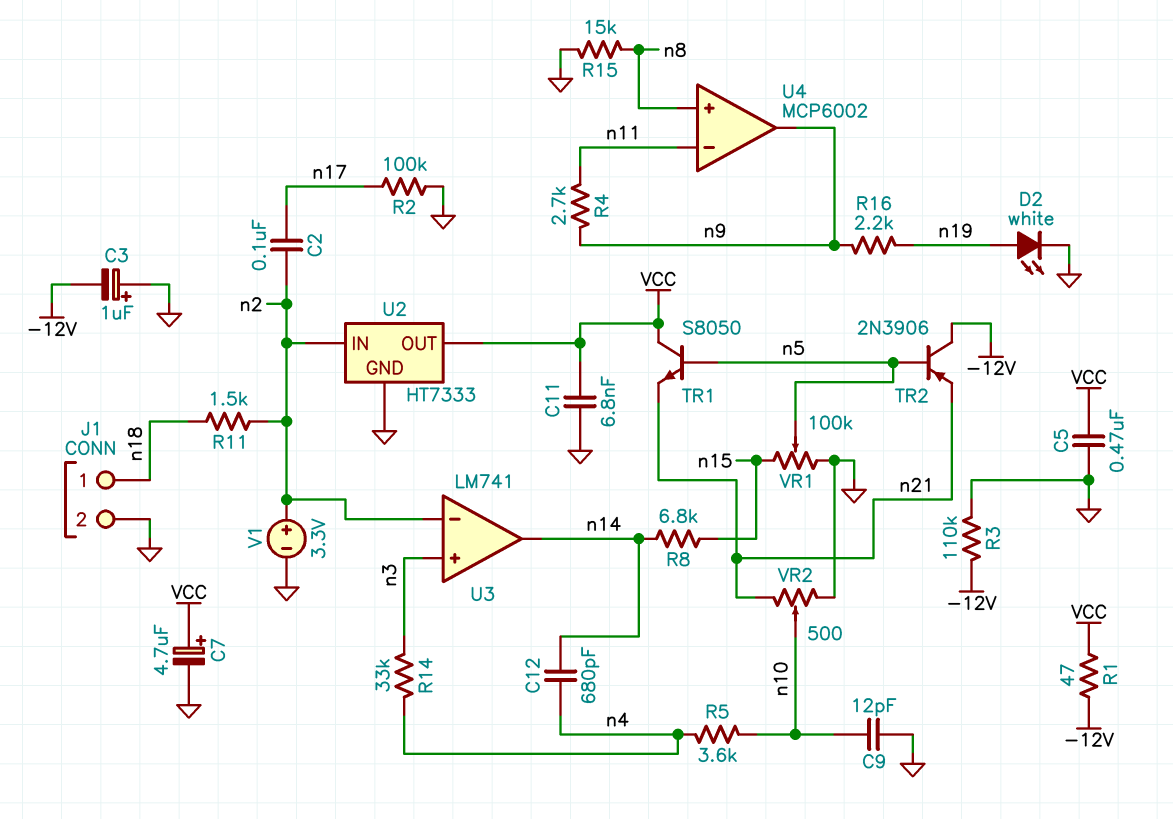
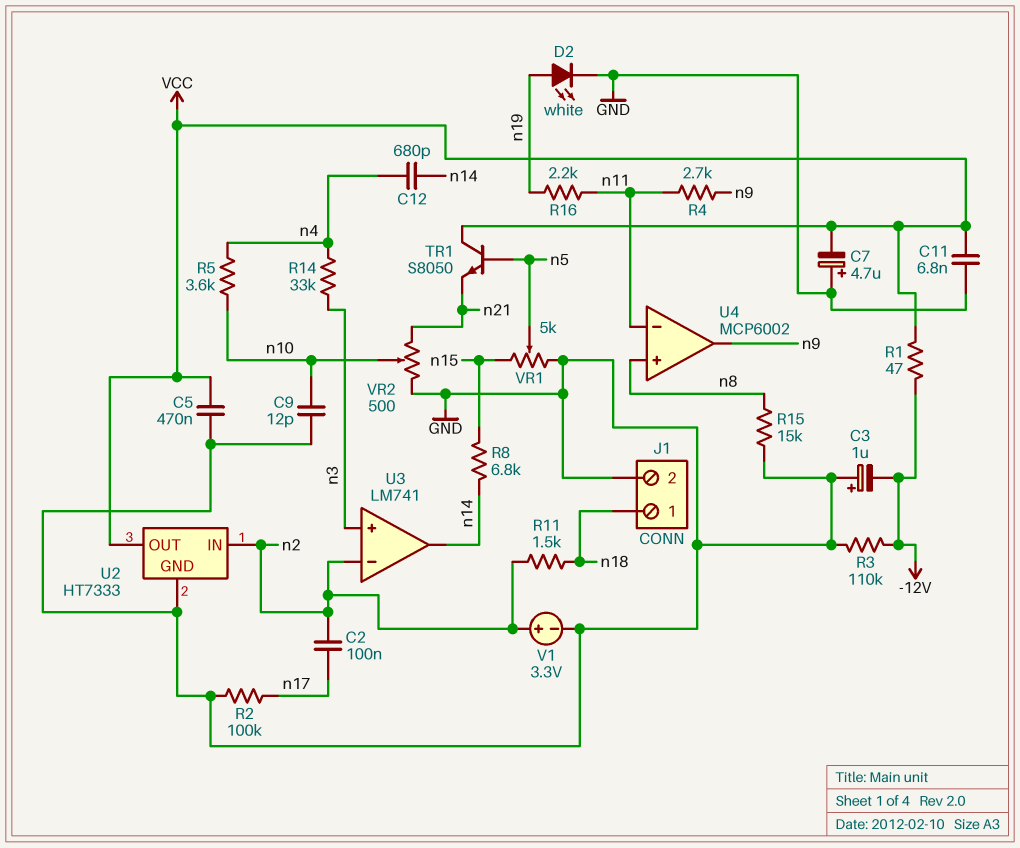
C7: 4.7uF (plus VCC, minus GND) -> 4.7uF (plus GND, minus VCC)
R16: 2.2k (n9, n19) -> 2.2k (n11, n19)
TR2: PNP 2N3906 (B n5, C -12V, E n21) -> none
VR1: 100k (GND, n15, wiper n5) -> 5k (GND, n15, wiper n5)

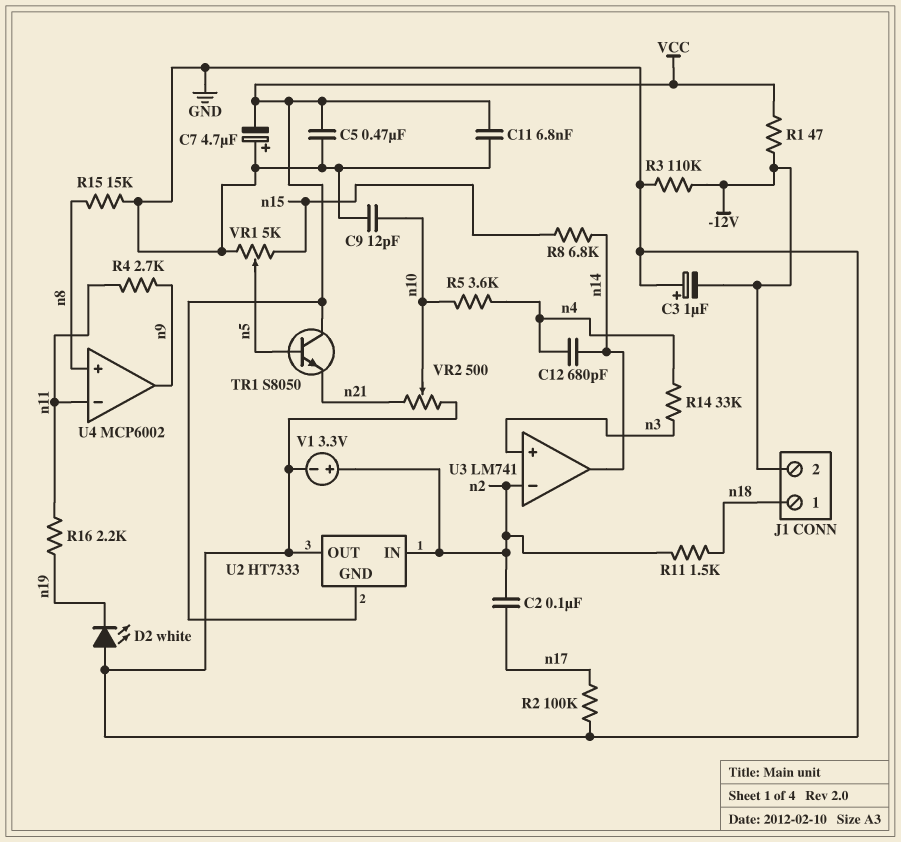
D2: LED white (A n19, K GND) -> LED white (A GND, K n19)
J1 pin 2: GND -> -12V
U2 pin GND: GND -> VCC
U2 pin OUT: VCC -> GND

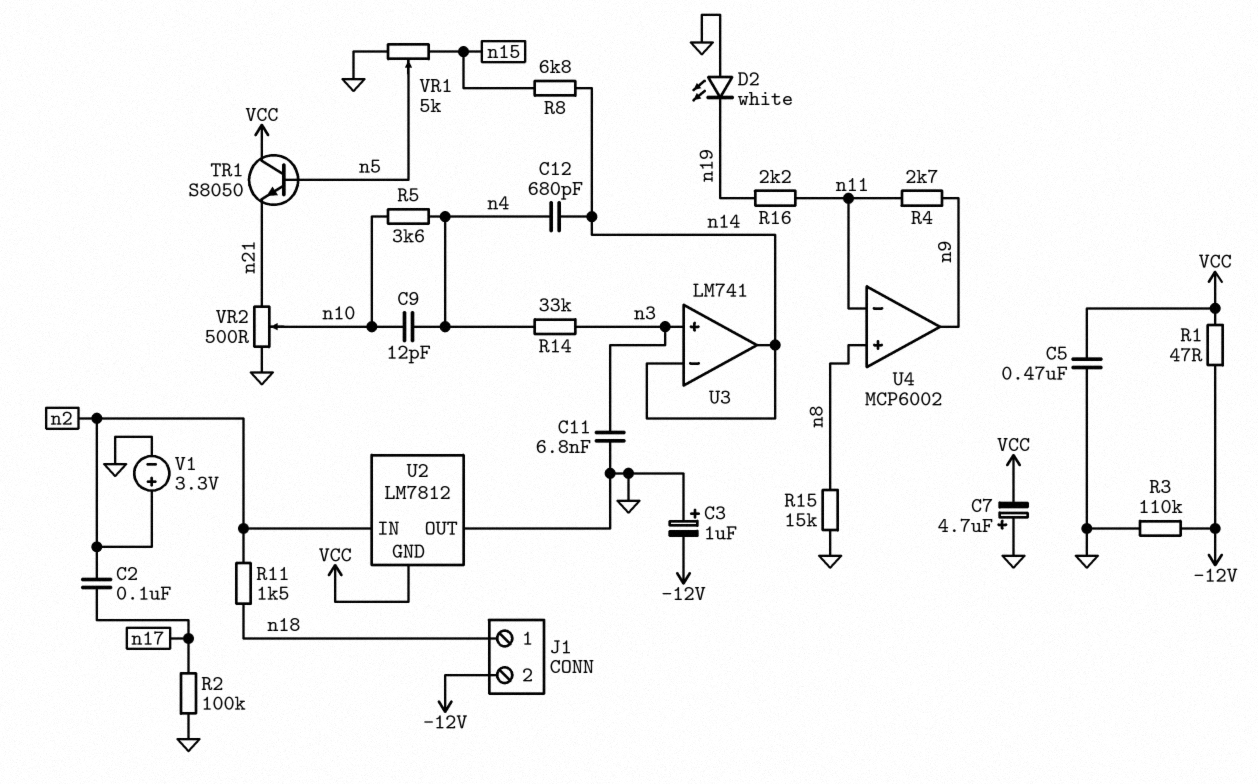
C9: 12pF (GND, n10) -> 12pF (n4, n10)
C11: 6.8nF (GND, VCC) -> 6.8nF (GND, n3)
U2: HT7333 -> LM7812
U3 pin in-: n2 -> n14

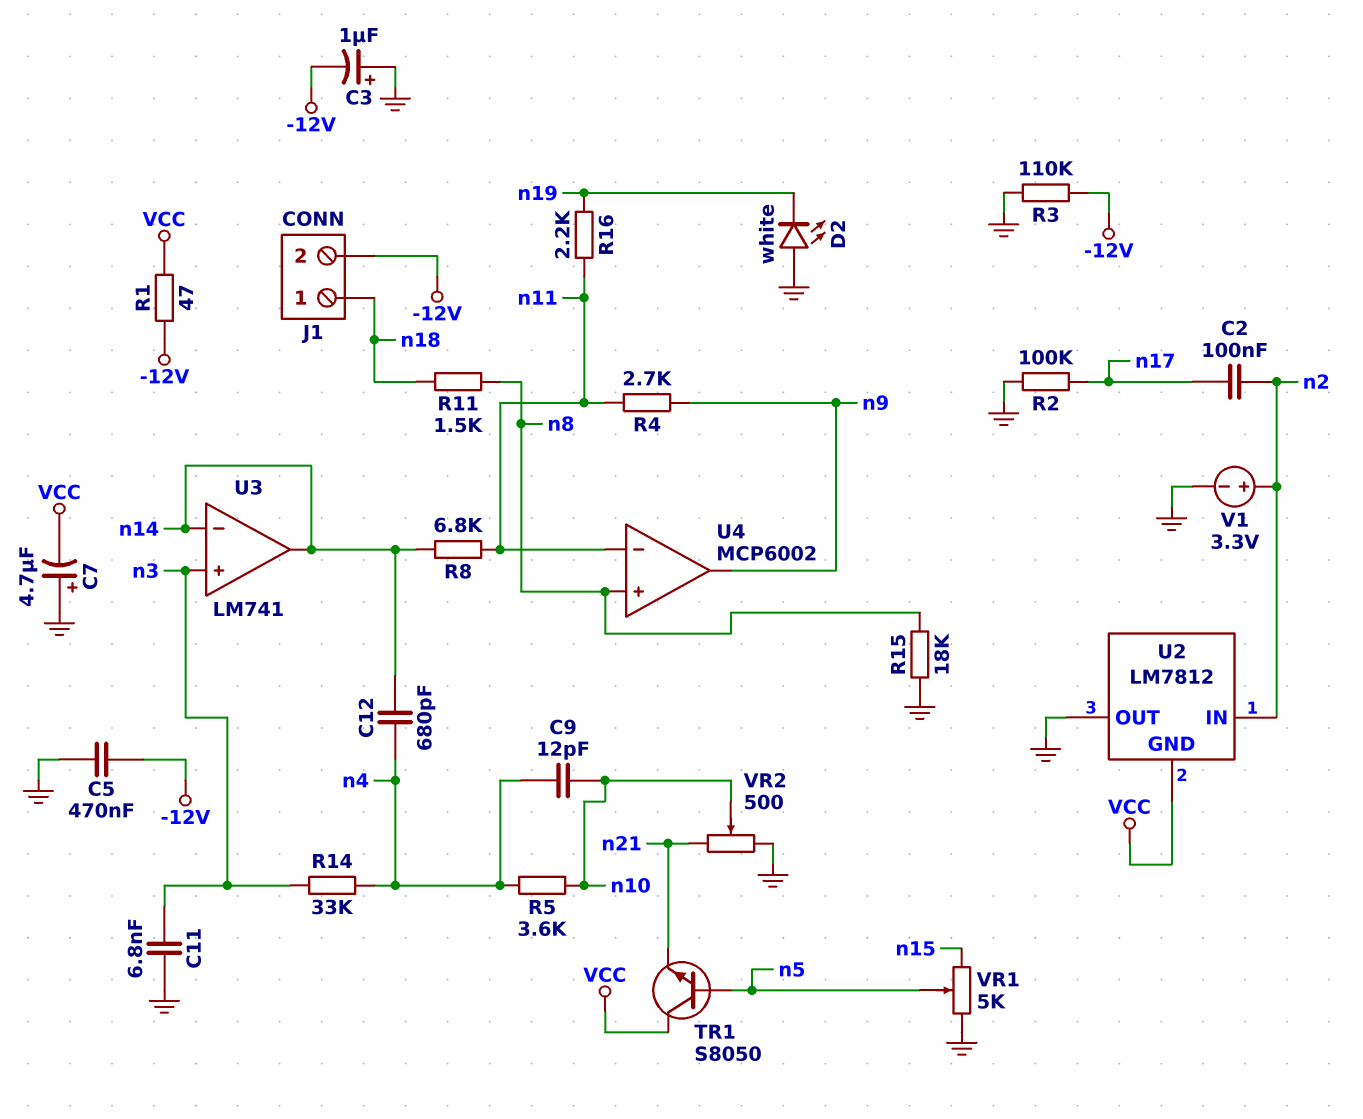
C5: 470nF (GND, VCC) -> 470nF (-12V, GND)
R8: 6.8k (n14, n15) -> 6.8k (n11, n14)
R11: 1.5k (n2, n18) -> 1.5k (n8, n18)
R15: 15k (GND, n8) -> 18k (GND, n8)

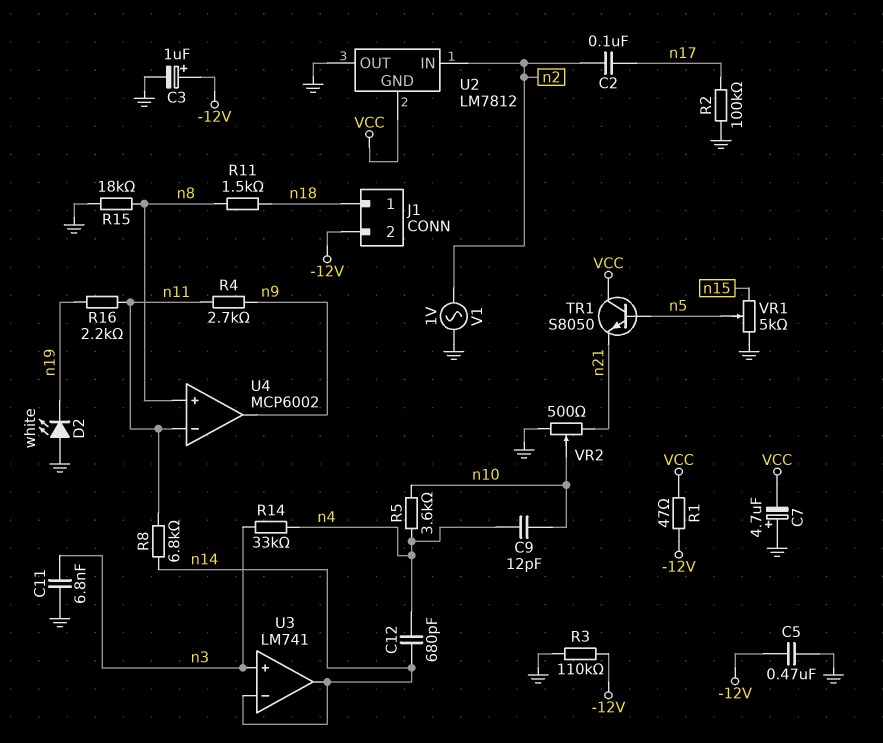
C3: 1uF (plus GND, minus -12V) -> 1uF (plus -12V, minus GND)
V1: 3.3V (plus n2, minus GND) -> AC 1V (GND, n2)

